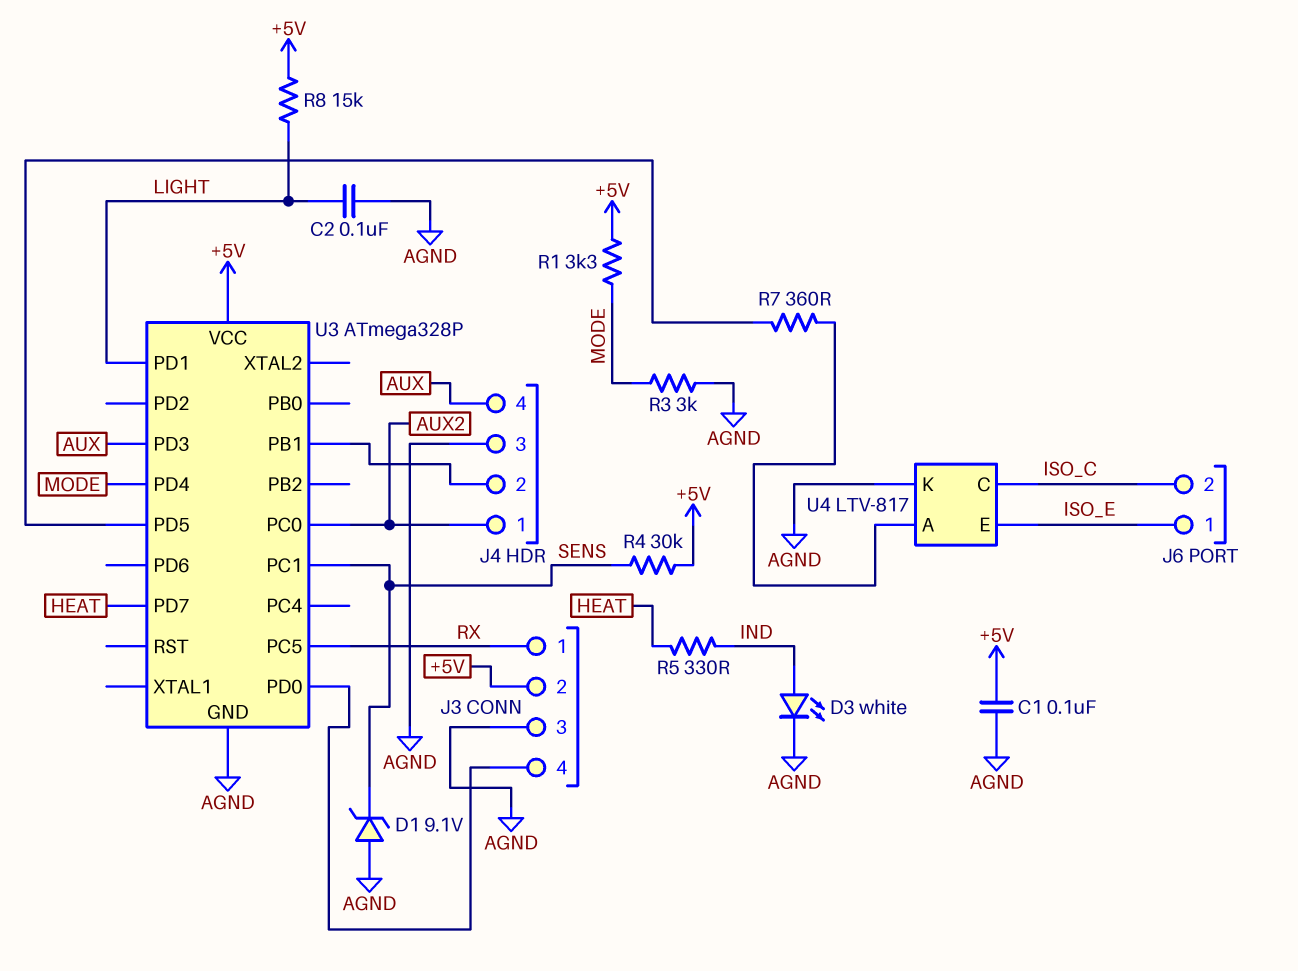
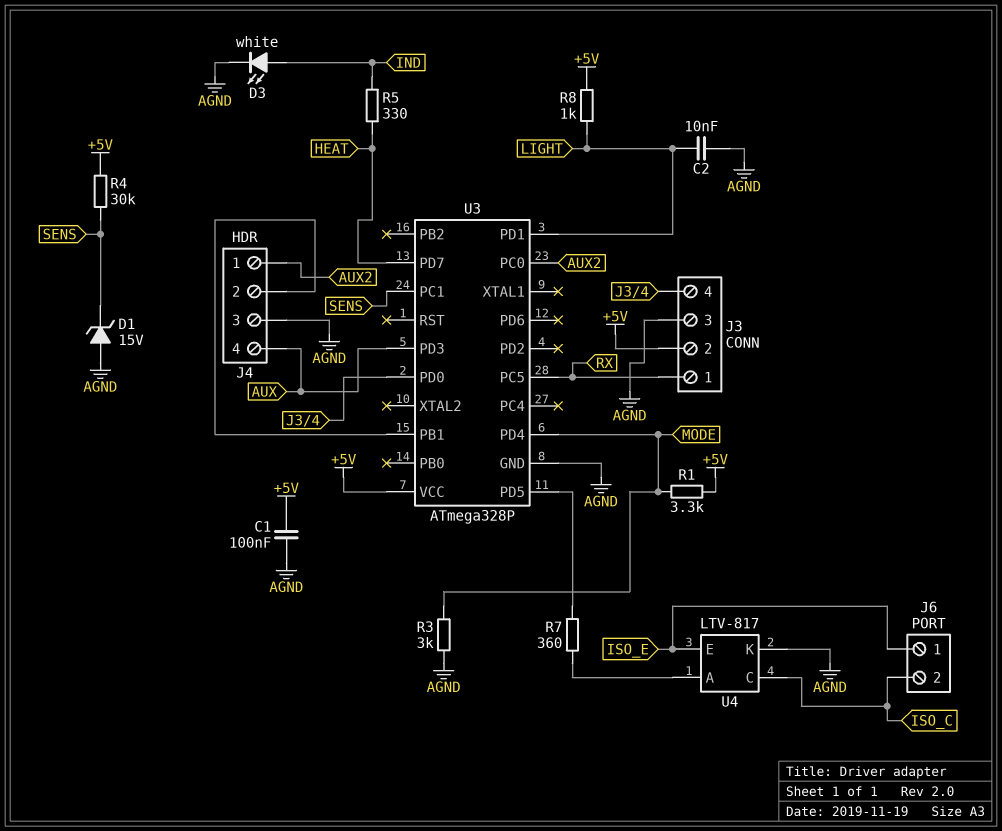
C2: 100nF (AGND, LIGHT) -> 10nF (AGND, LIGHT)
D1: zener 9.1V (A AGND, K SENS) -> zener 15V (A AGND, K SENS)
R8: 15k (+5V, LIGHT) -> 1k (+5V, LIGHT)

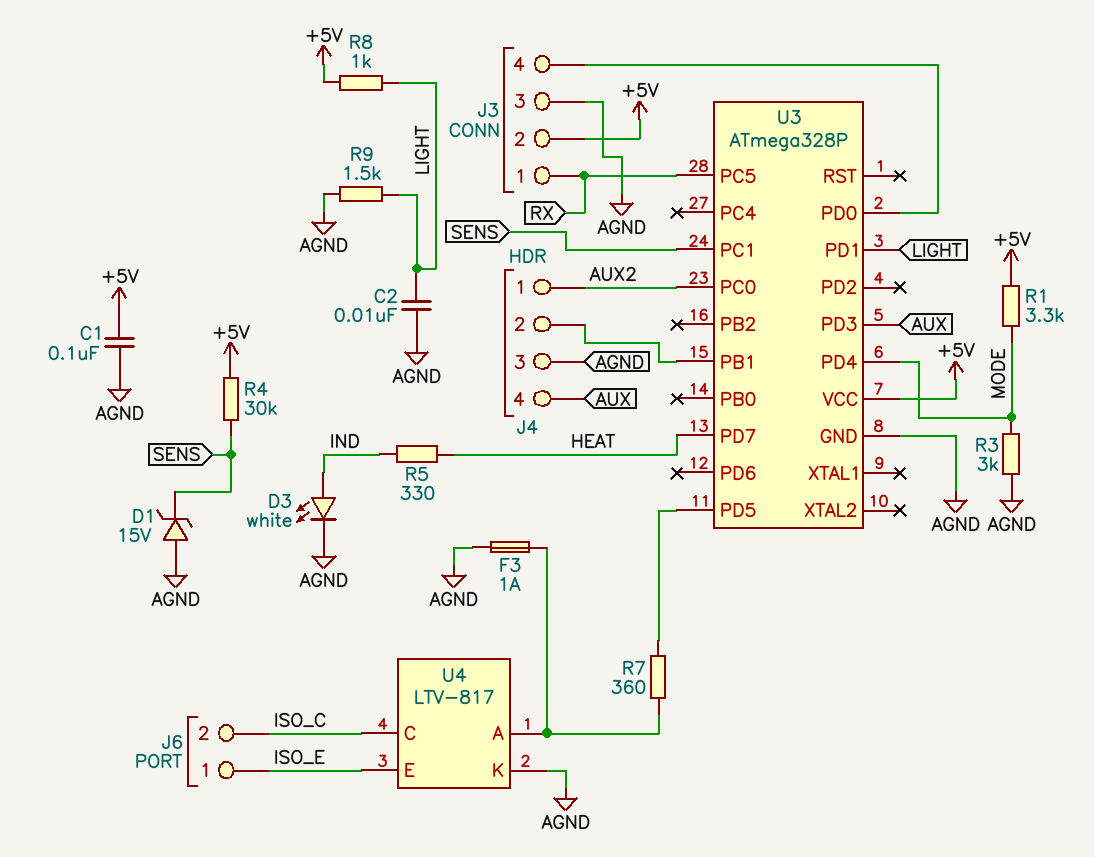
F3: none -> 1A (AGND, U4/A)
R9: none -> 1.5k (AGND, LIGHT)

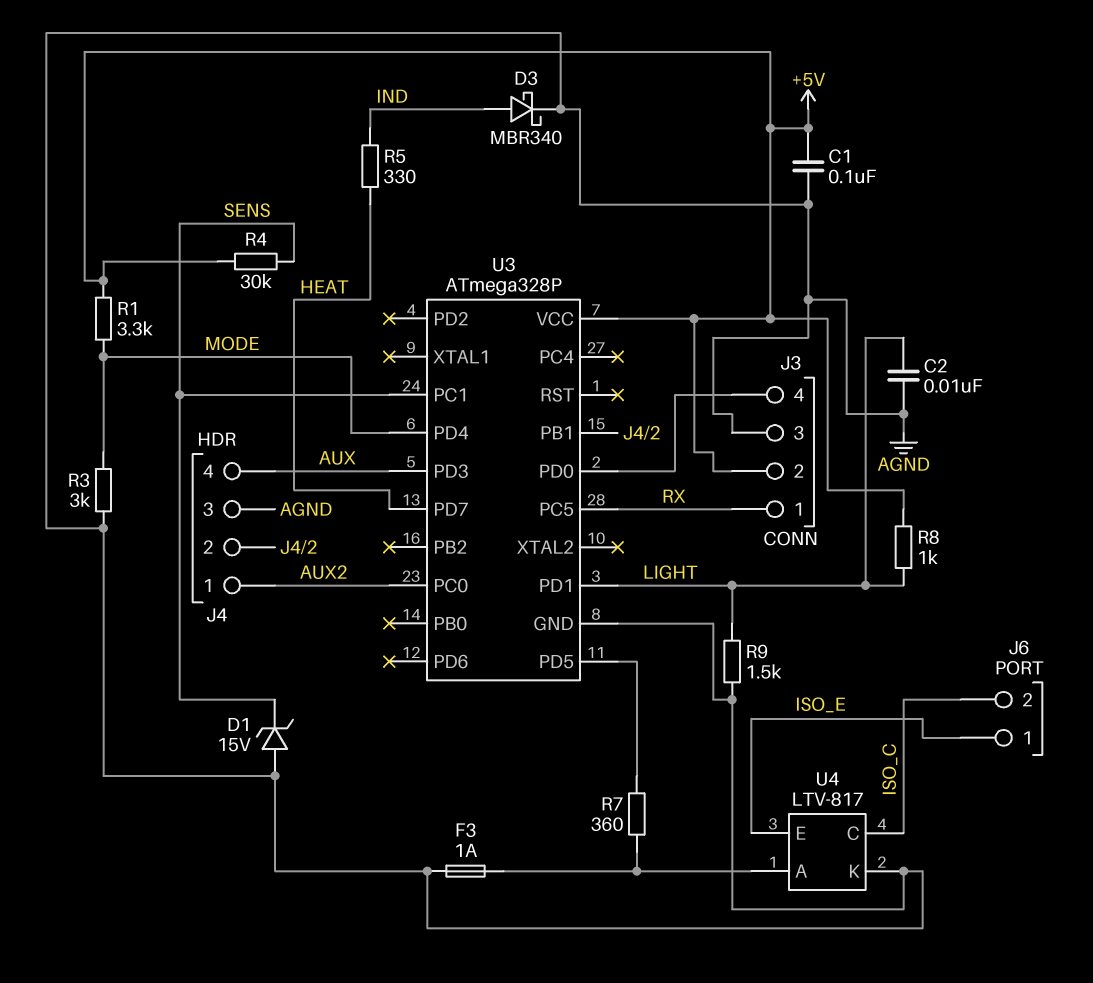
D3: LED white (A IND, K AGND) -> schottky MBR340 (A IND, K AGND)

